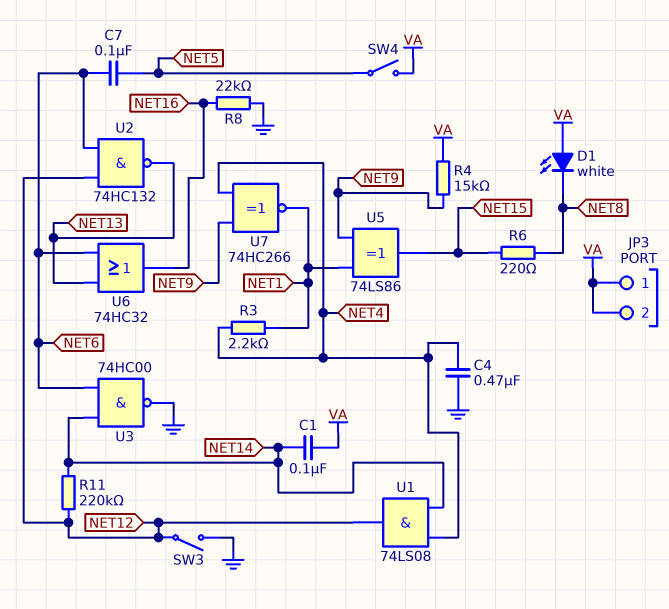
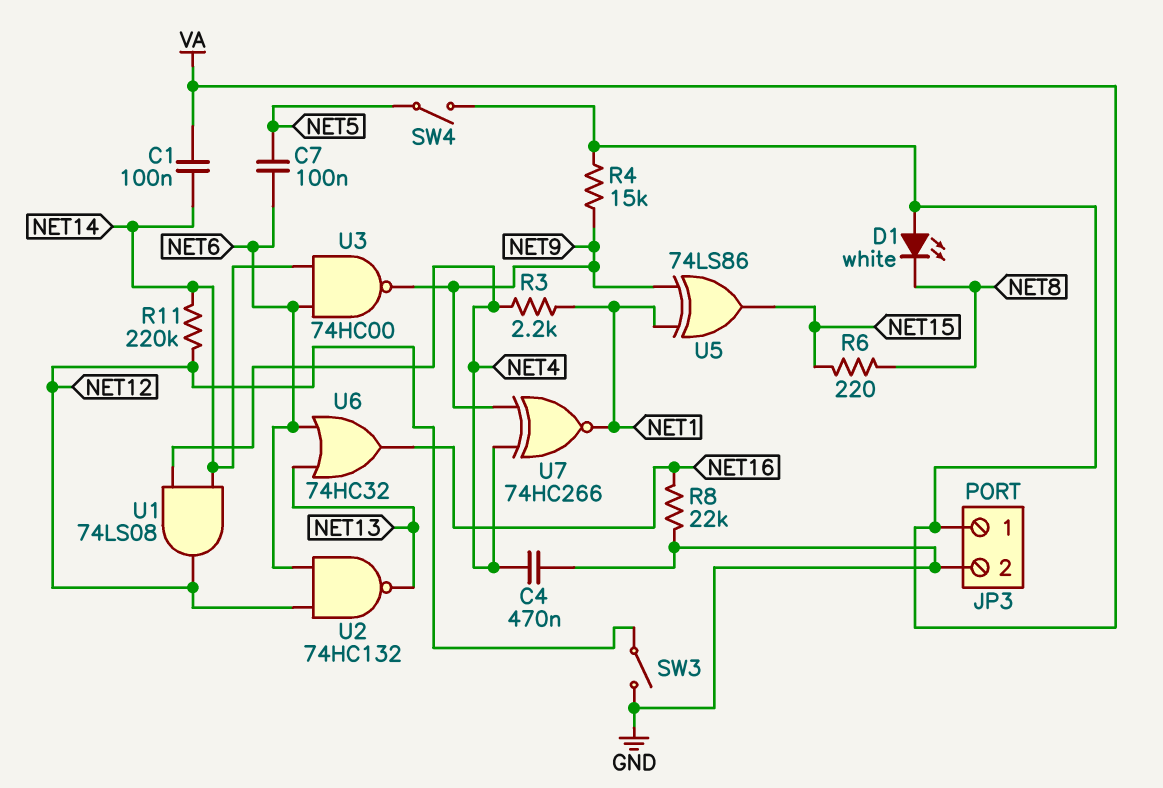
JP3 pin 2: VA -> GND
U3: NAND 74HC00 (in NET6, in NET14, out GND) -> NAND 74HC00 (in NET6, in NET14, out NET9)

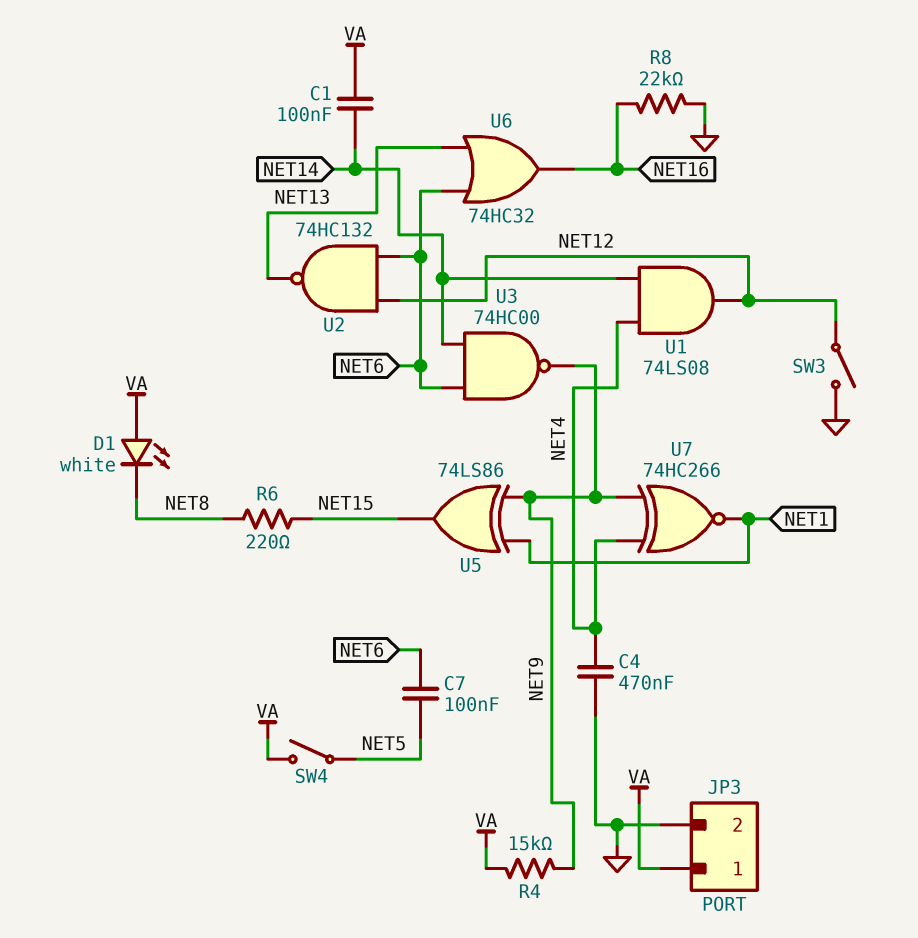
R3: 2.2k (NET1, NET4) -> none
R11: 220k (NET12, NET14) -> none

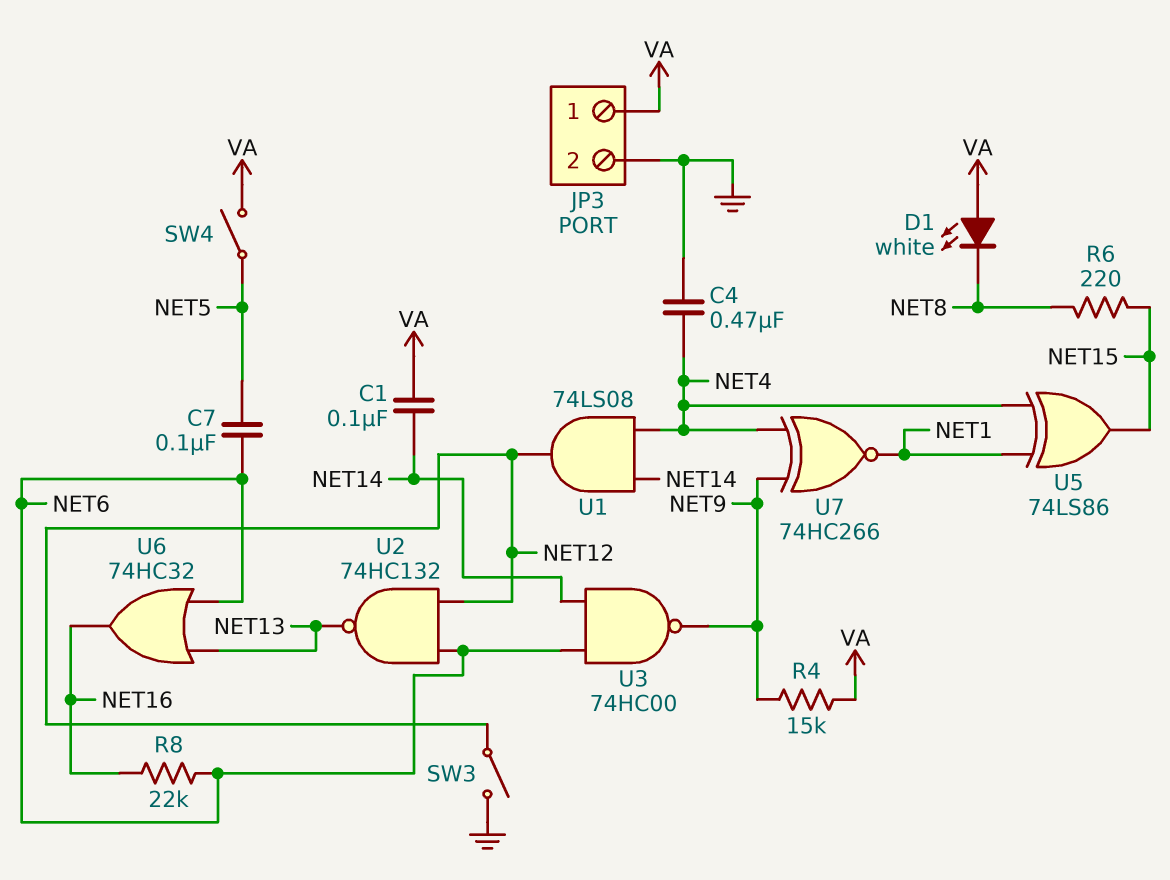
R8: 22k (GND, NET16) -> 22k (NET6, NET16)
U5: XOR 74LS86 (in NET1, in NET9, out NET15) -> XOR 74LS86 (in NET1, in NET4, out NET15)

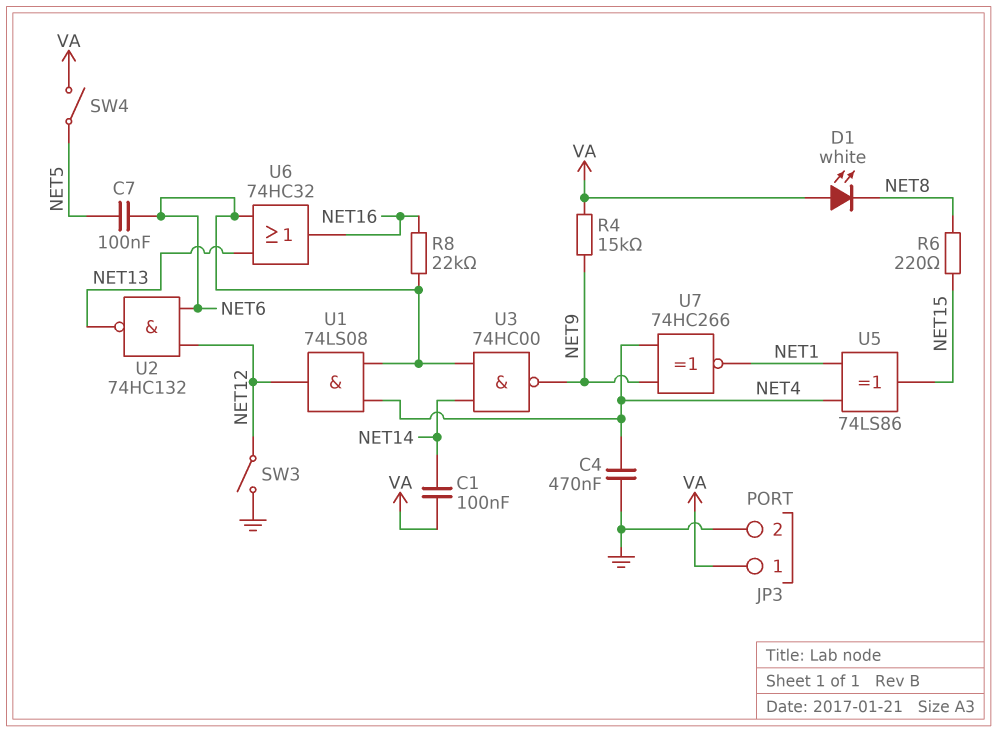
U1: AND 74LS08 (in NET4, in NET14, out NET12) -> AND 74LS08 (in NET4, in NET6, out NET12)

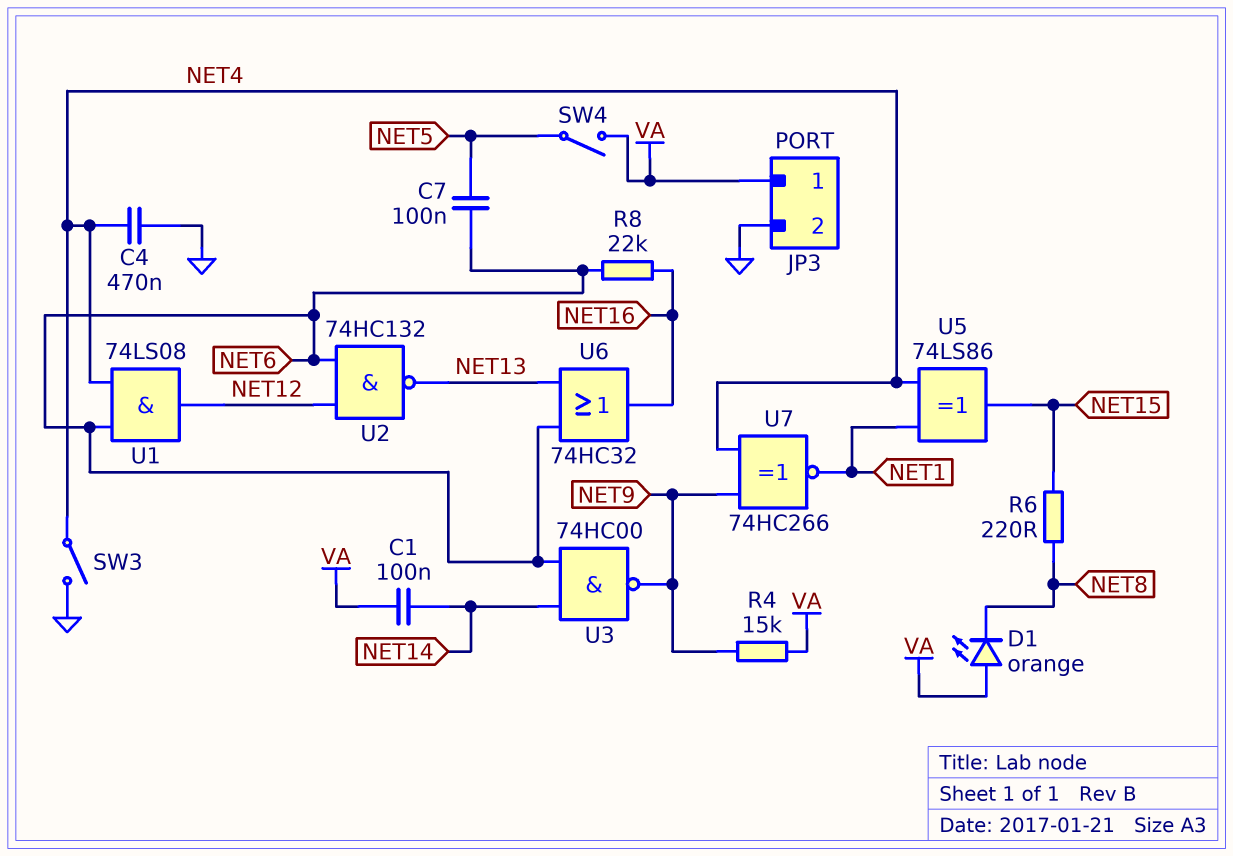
D1: LED white (A VA, K NET8) -> LED orange (A VA, K NET8)
SW3: switch (GND, NET12) -> switch (GND, NET4)

